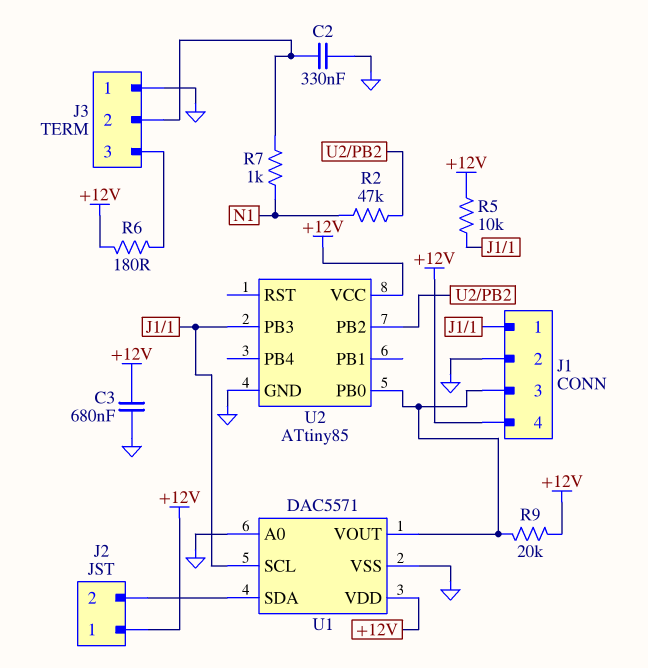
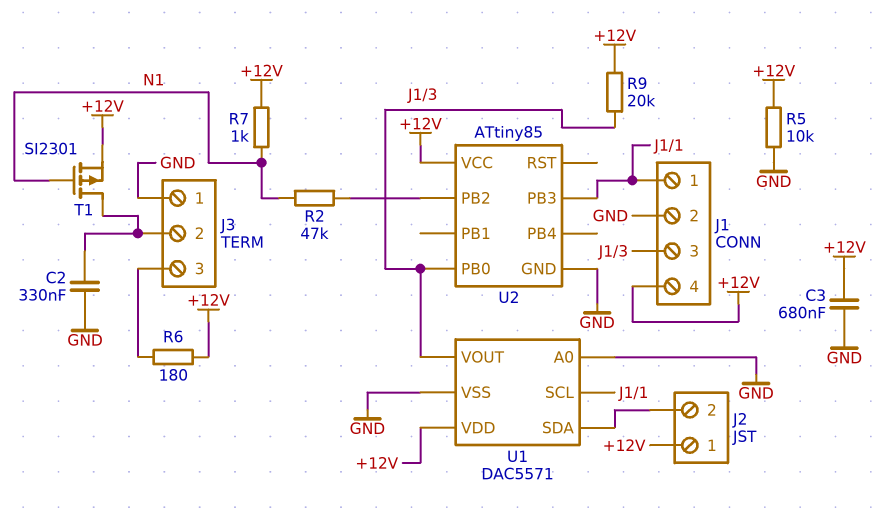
R5: 10k (+12V, J1/1) -> 10k (+12V, GND)
R7: 1k (J3/2, N1) -> 1k (+12V, N1)
T1: none -> PMOS SI2301 (G N1, D J3/2, S +12V)

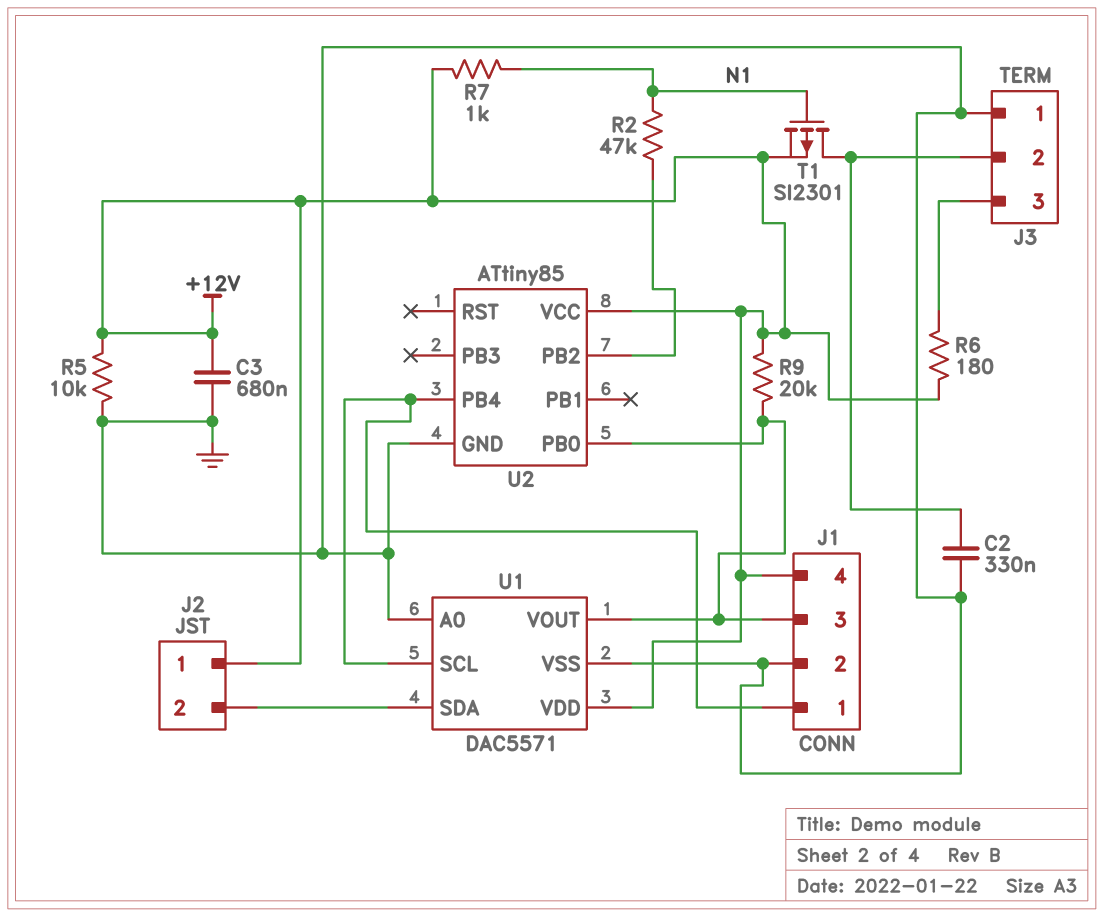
U2 pin PB3: J1/1 -> none
U2 pin PB4: none -> J1/1

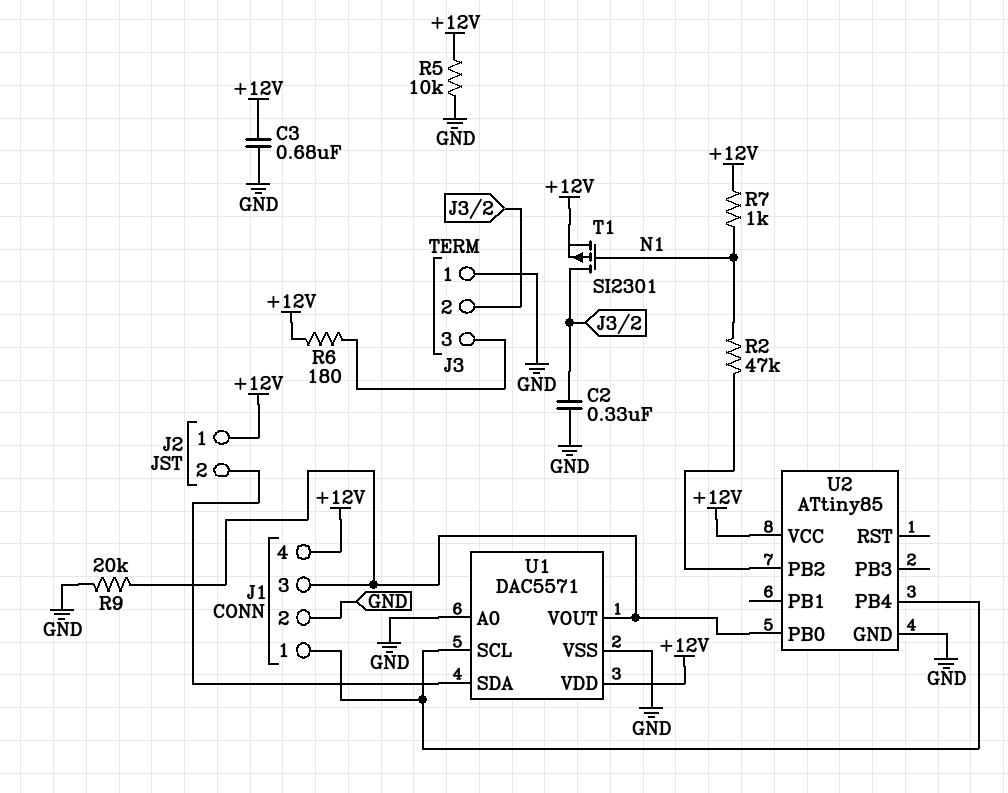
R9: 20k (+12V, J1/3) -> 20k (GND, J1/3)

